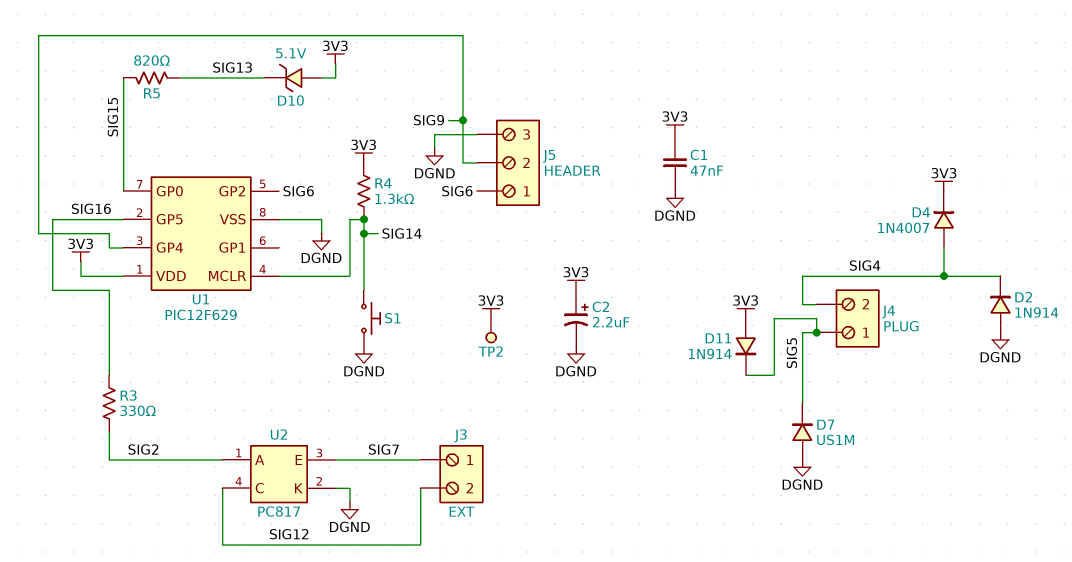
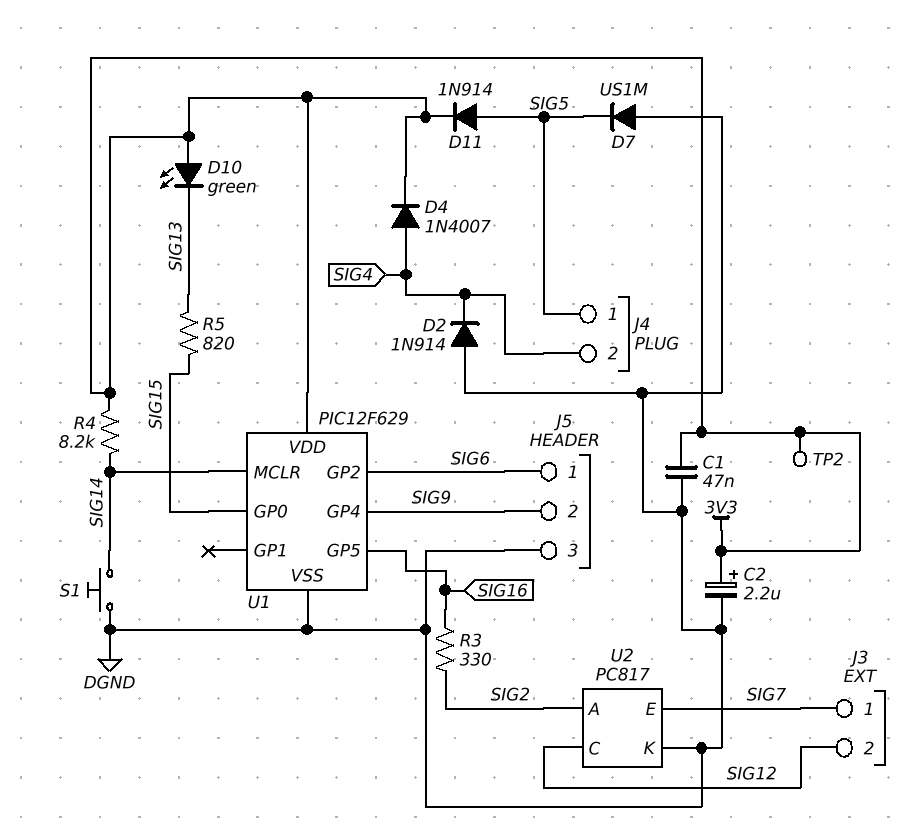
D10: zener 5.1V (A 3V3, K SIG13) -> LED green (A 3V3, K SIG13)
D11: diode 1N914 (A 3V3, K SIG5) -> diode 1N914 (A SIG5, K 3V3)
R4: 1.3k (3V3, SIG14) -> 8.2k (3V3, SIG14)

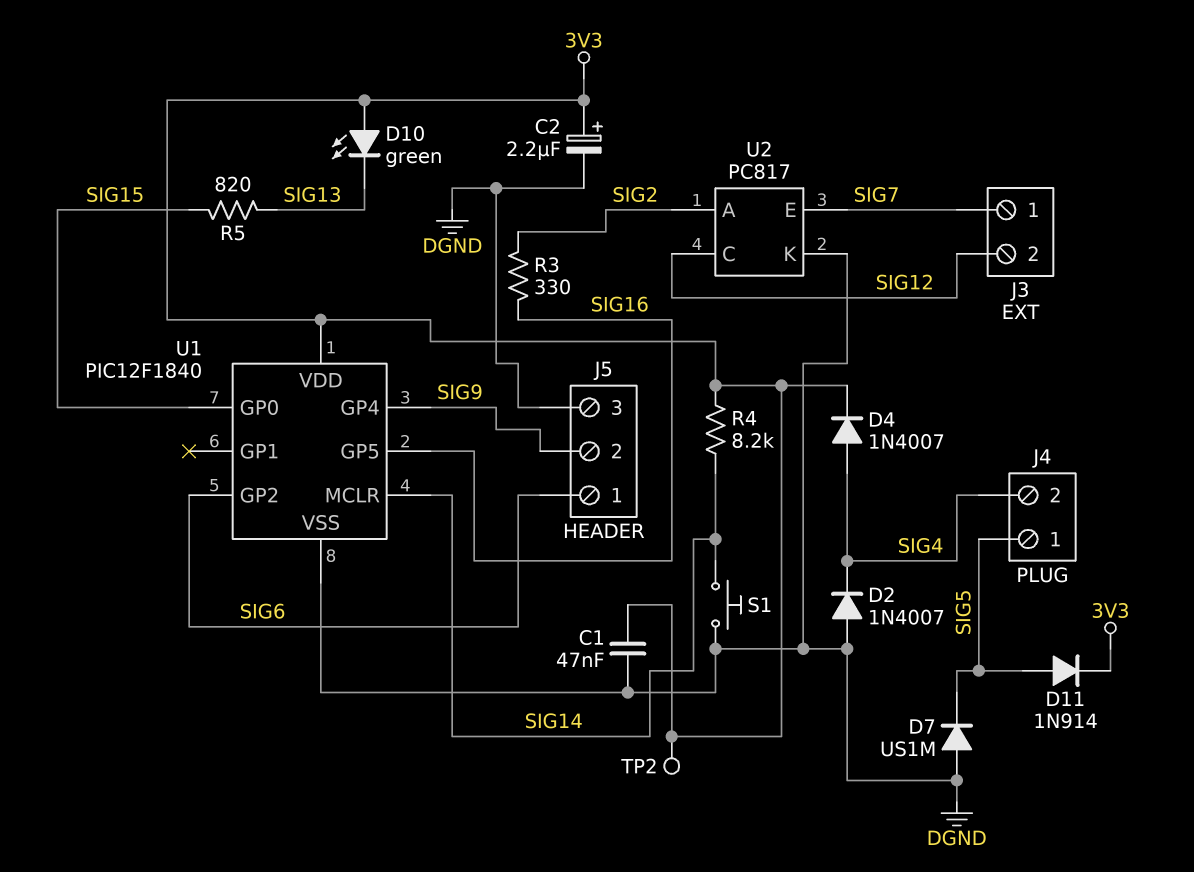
D2: diode 1N914 (A DGND, K SIG4) -> diode 1N4007 (A DGND, K SIG4)
U1: PIC12F629 -> PIC12F1840

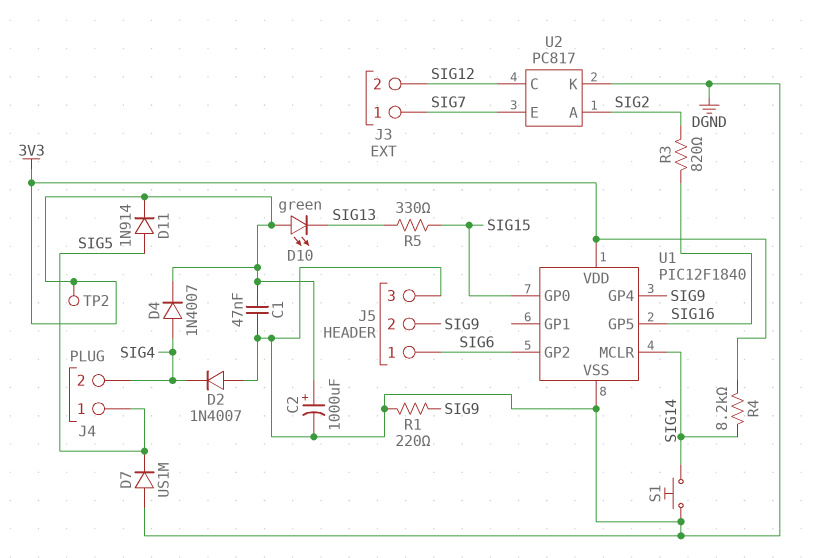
C2: 2.2uF (plus 3V3, minus DGND) -> 1000uF (plus 3V3, minus DGND)
R1: none -> 220 (DGND, SIG9)
R3: 330 (SIG2, SIG16) -> 820 (SIG2, SIG16)
R5: 820 (SIG13, SIG15) -> 330 (SIG13, SIG15)

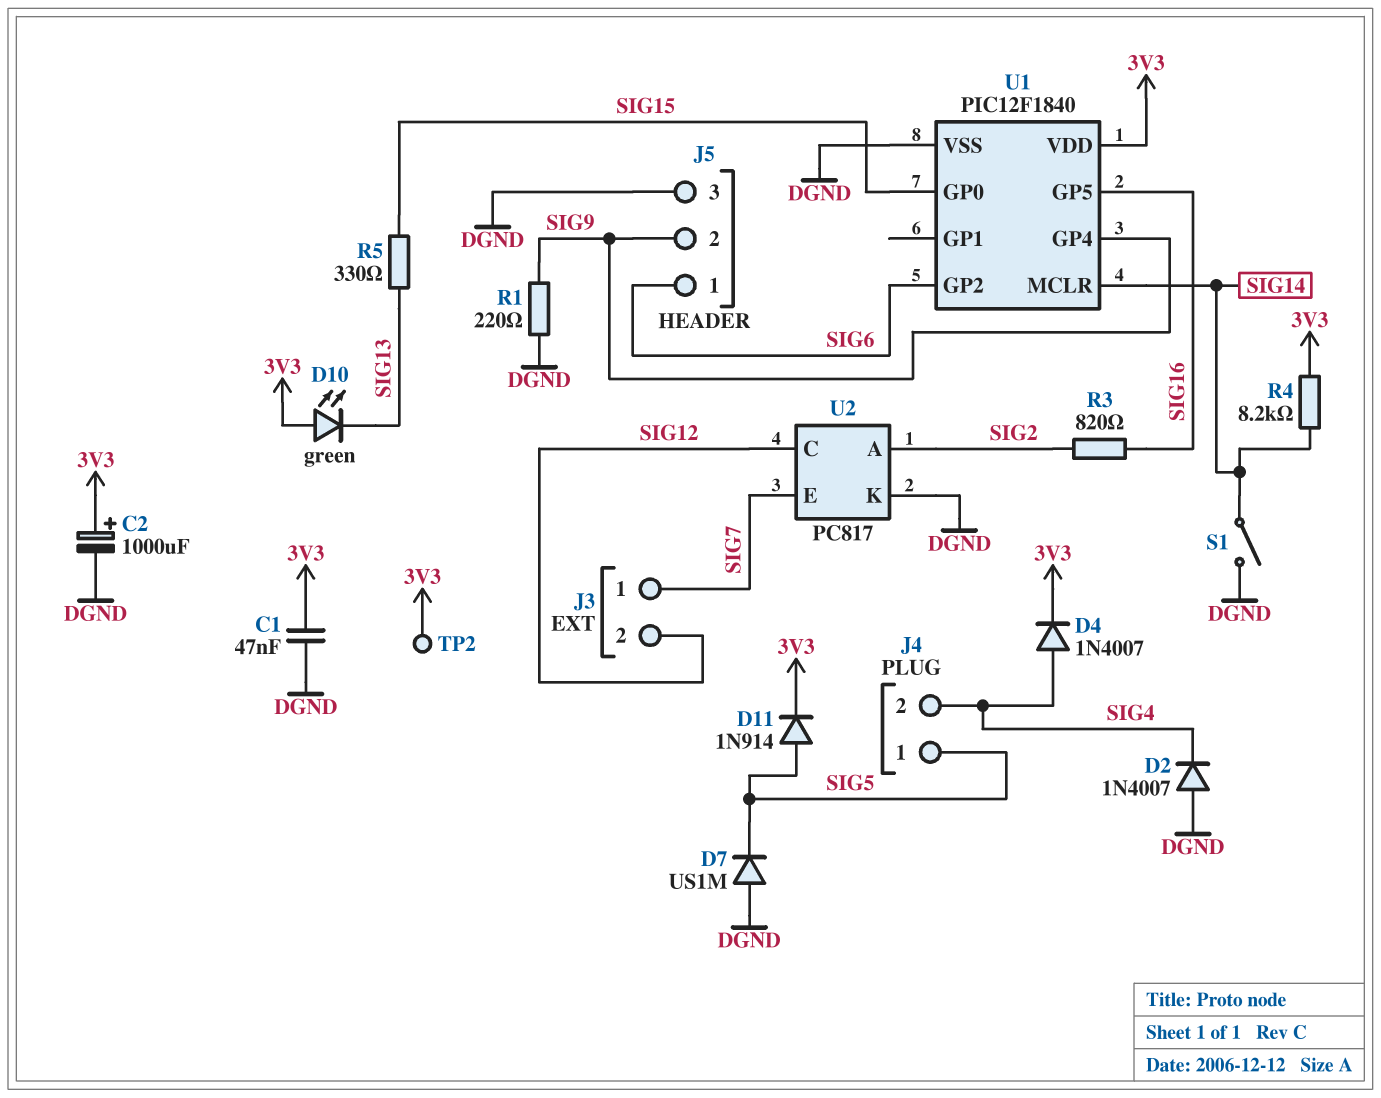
S1: button (DGND, SIG14) -> switch (DGND, SIG14)

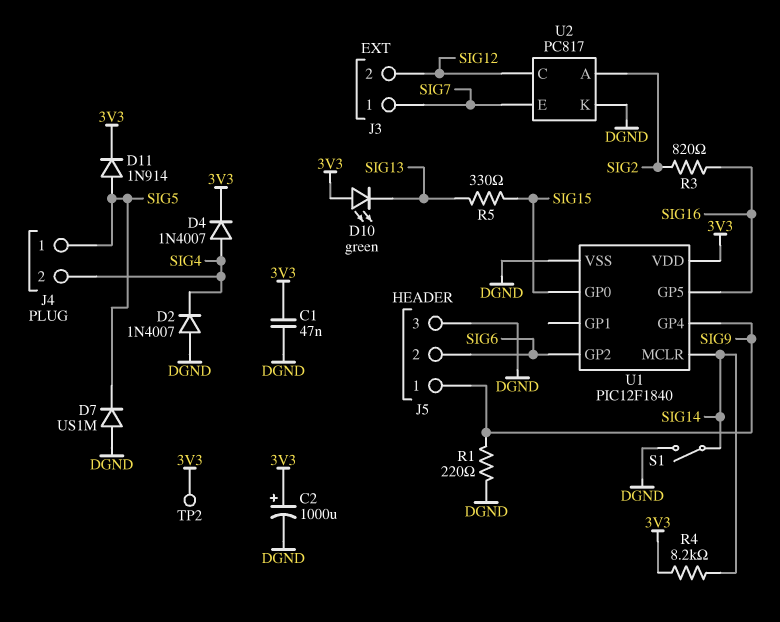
J5 pin 1: SIG6 -> SIG9
J5 pin 2: SIG9 -> SIG6

